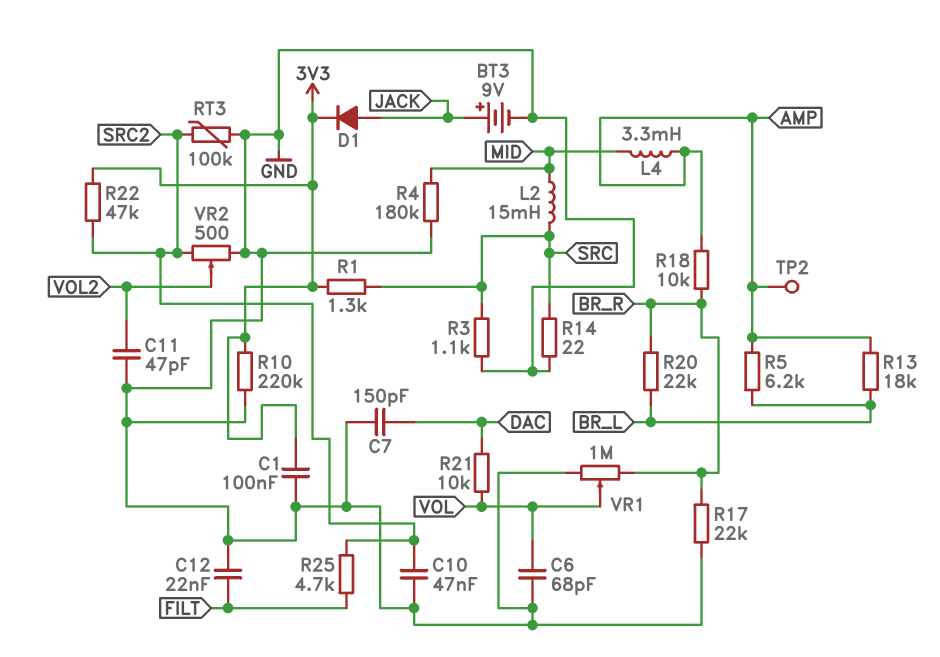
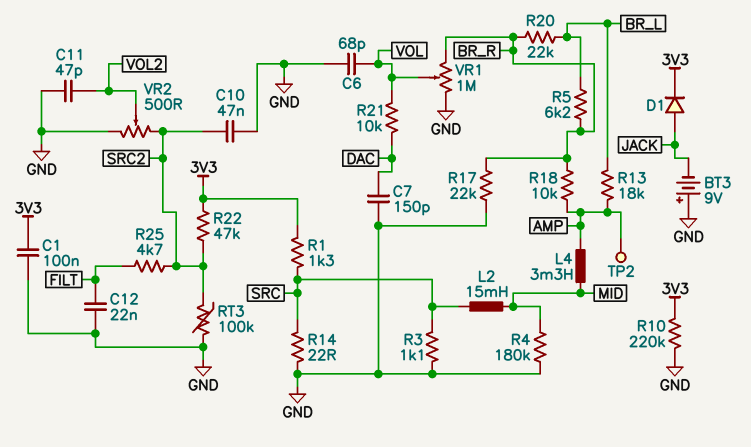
BT3: 9V (plus JACK, minus GND) -> 9V (plus GND, minus JACK)
R5: 6.2k (AMP, BR_L) -> 6.2k (BR_L, BR_R)

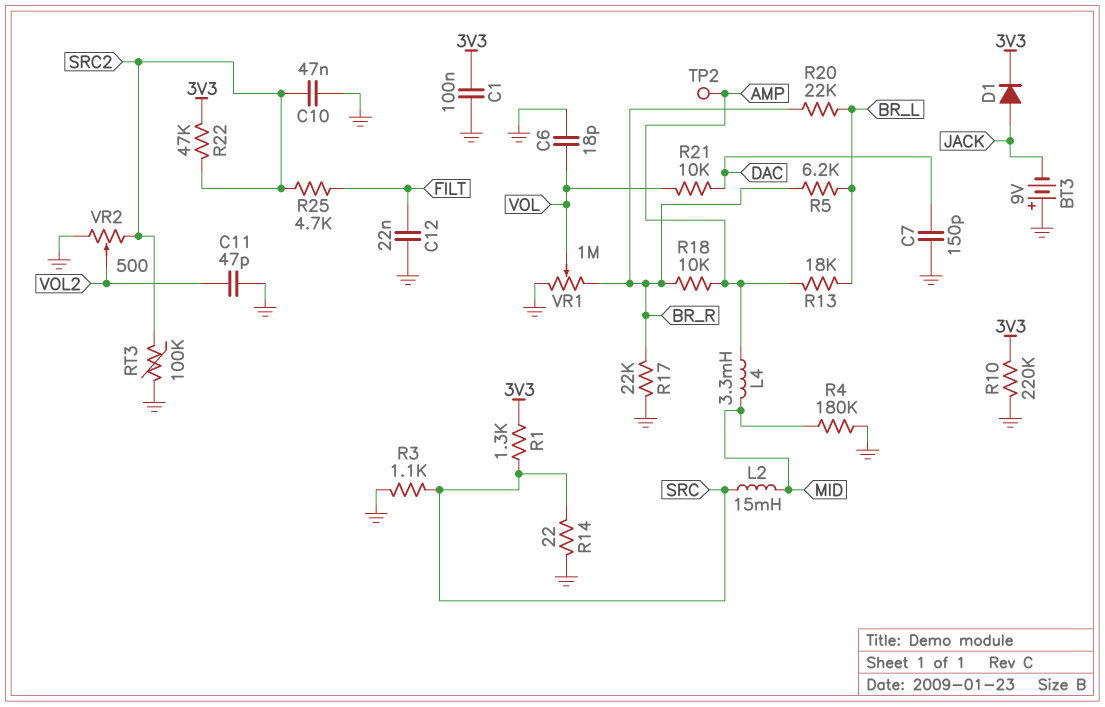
C6: 68pF (GND, VOL) -> 18pF (GND, VOL)

